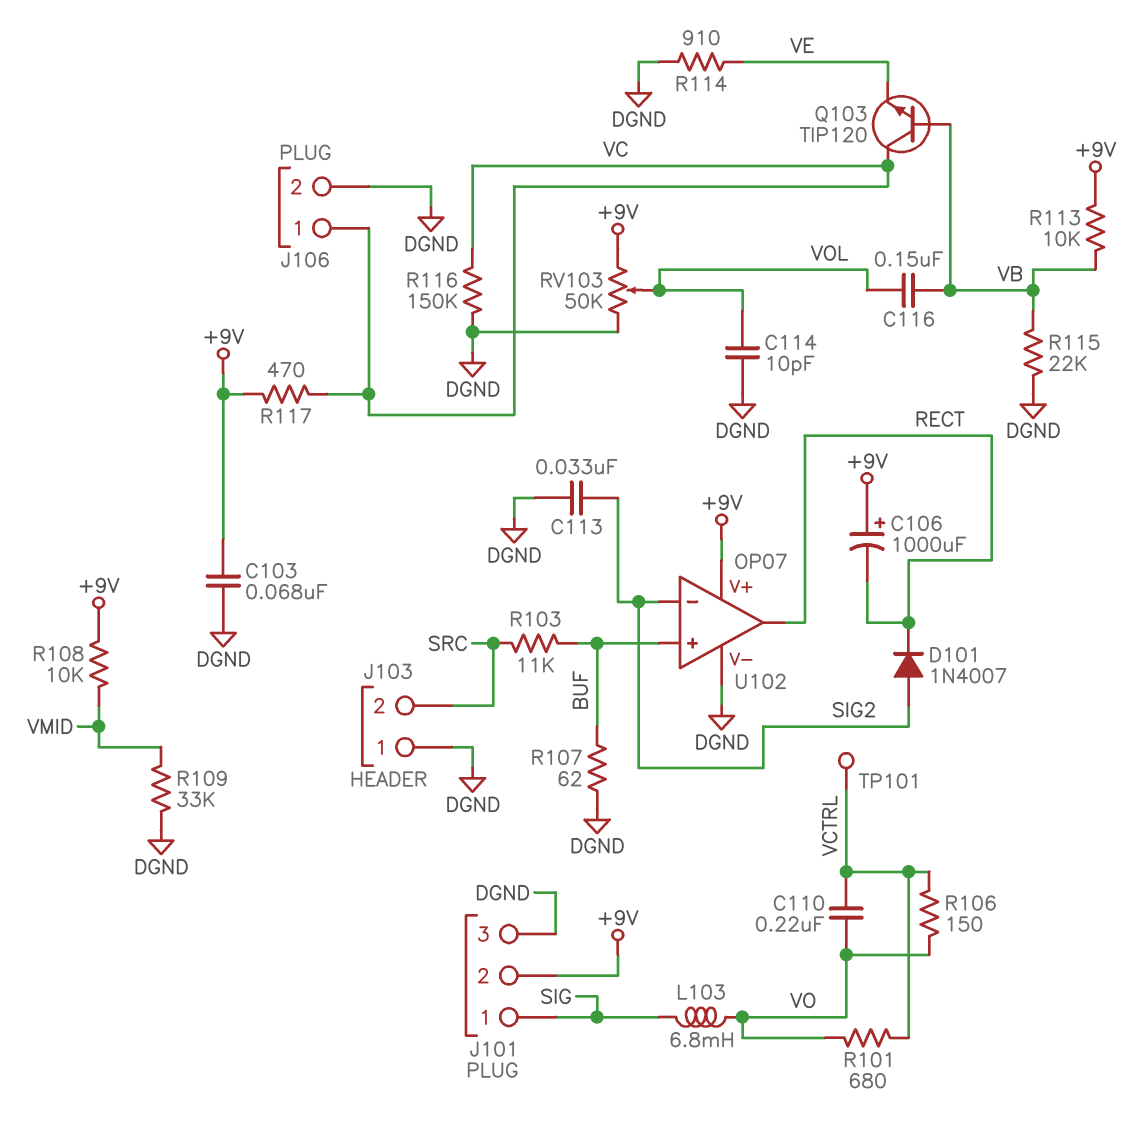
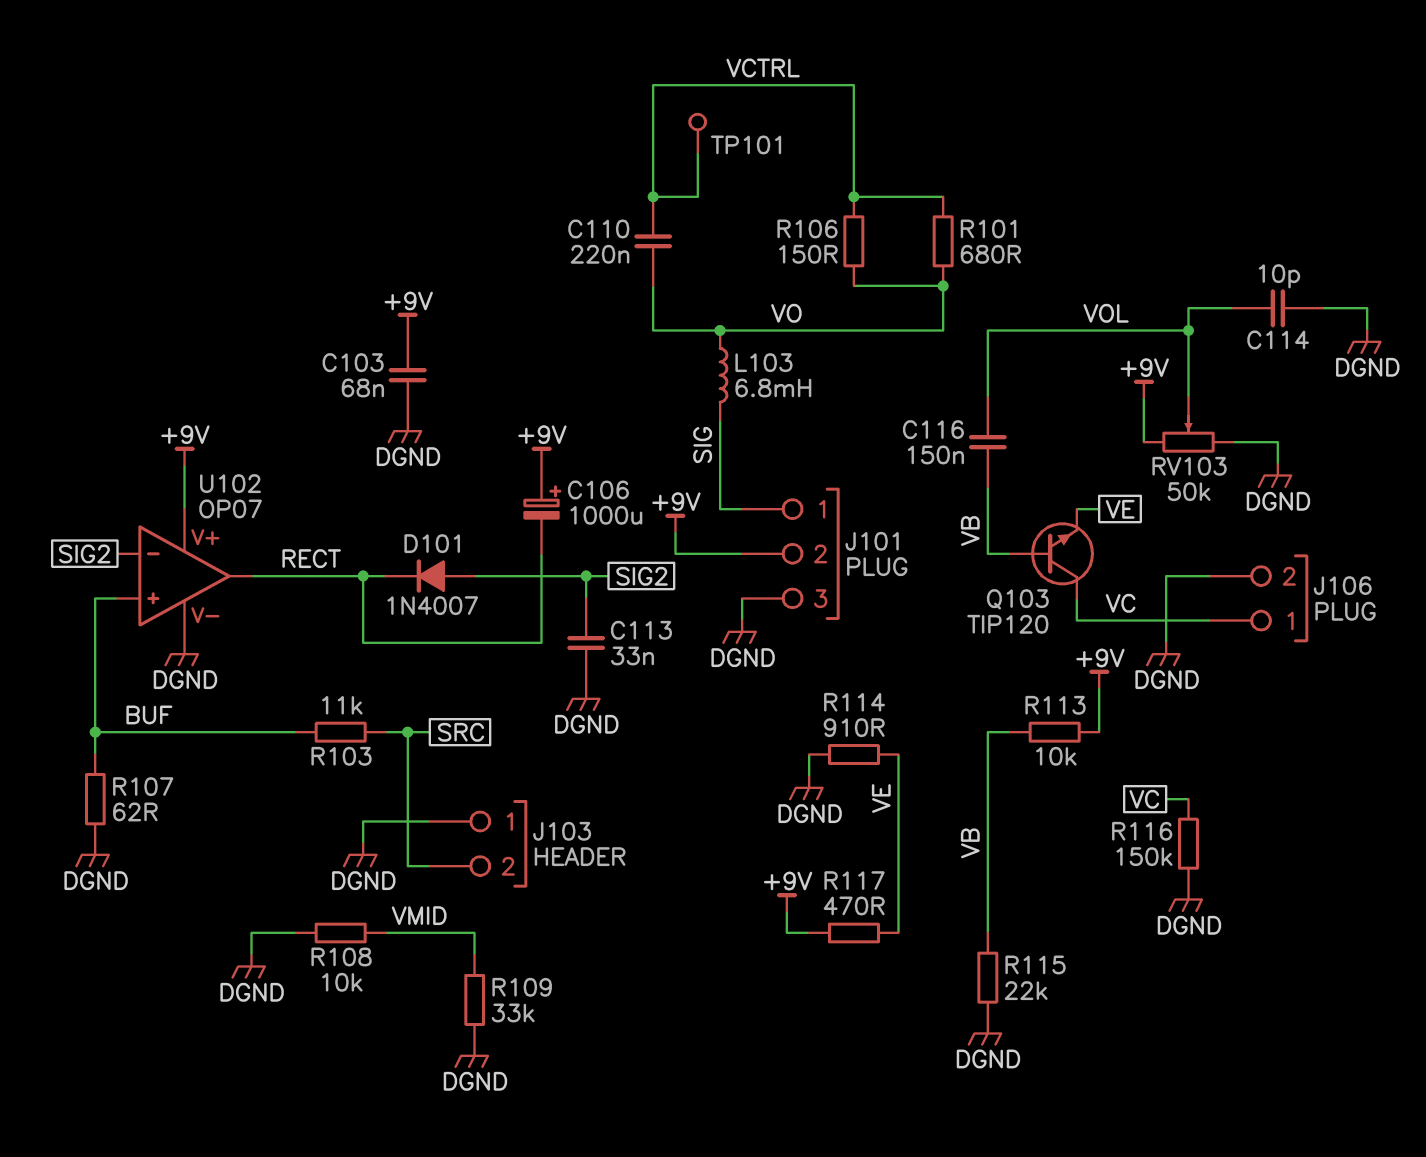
R108: 10k (+9V, VMID) -> 10k (DGND, VMID)
R117: 470 (+9V, VC) -> 470 (+9V, VE)

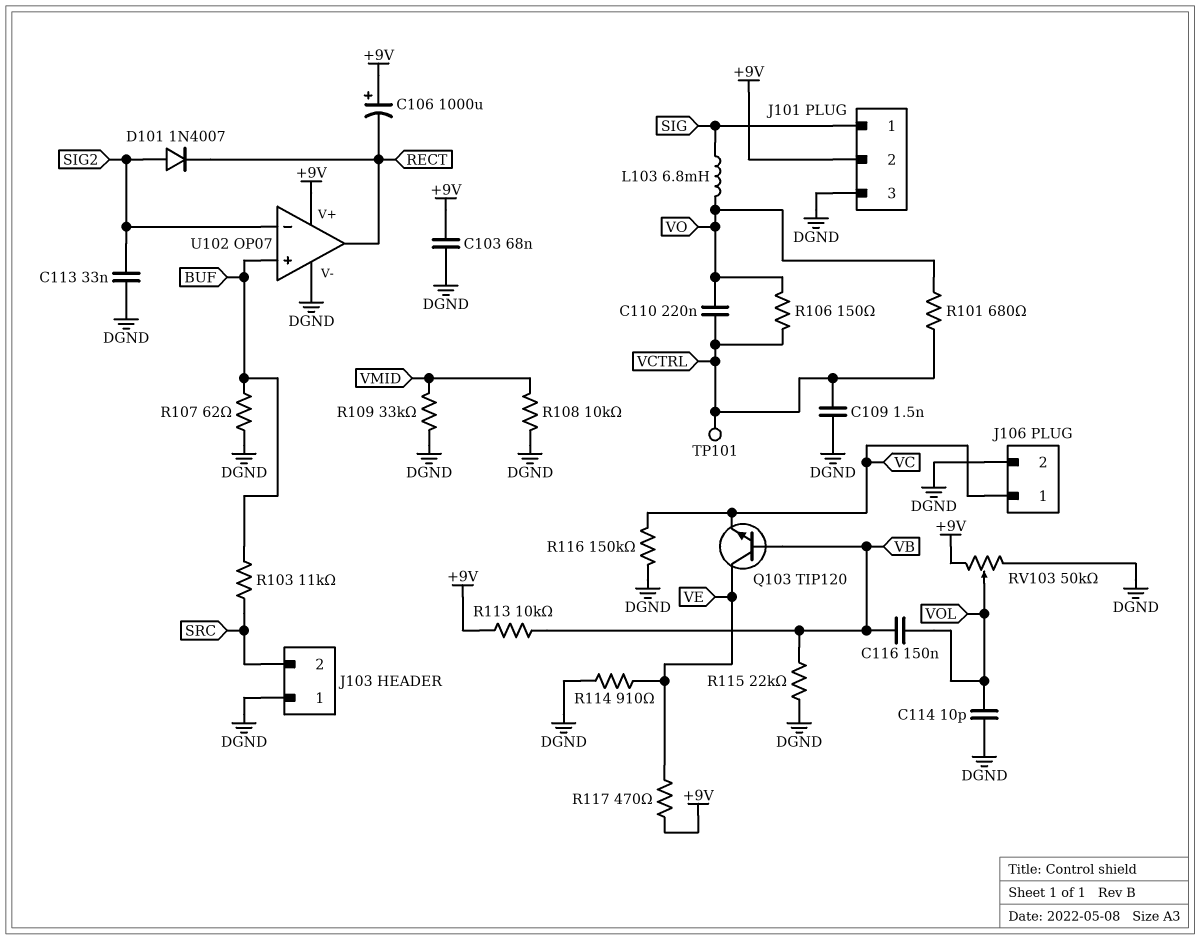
C109: none -> 1.5nF (DGND, VCTRL)
Q103: NPN TIP120 (B VB, C VC, E VE) -> NPN TIP120 (B VB, C VE, E VC)

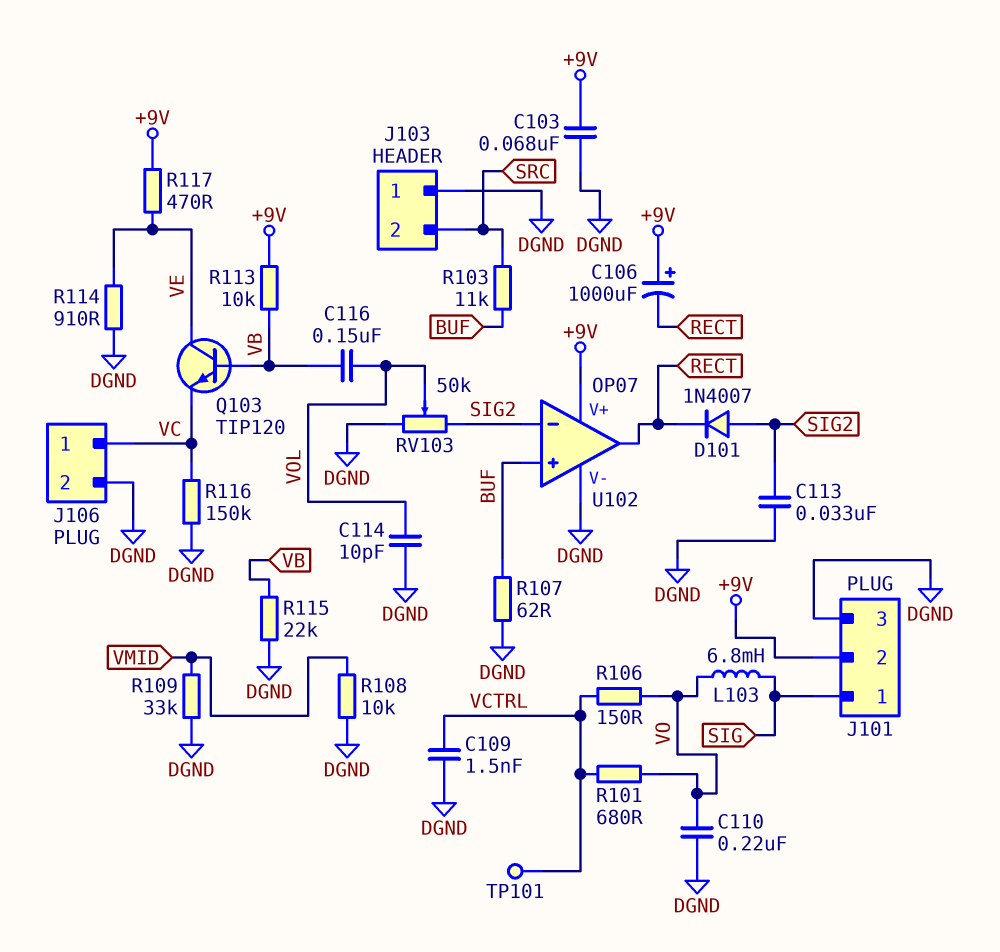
C110: 220nF (VCTRL, VO) -> 220nF (DGND, VO)
RV103: 50k (+9V, DGND, wiper VOL) -> 50k (DGND, SIG2, wiper VOL)

